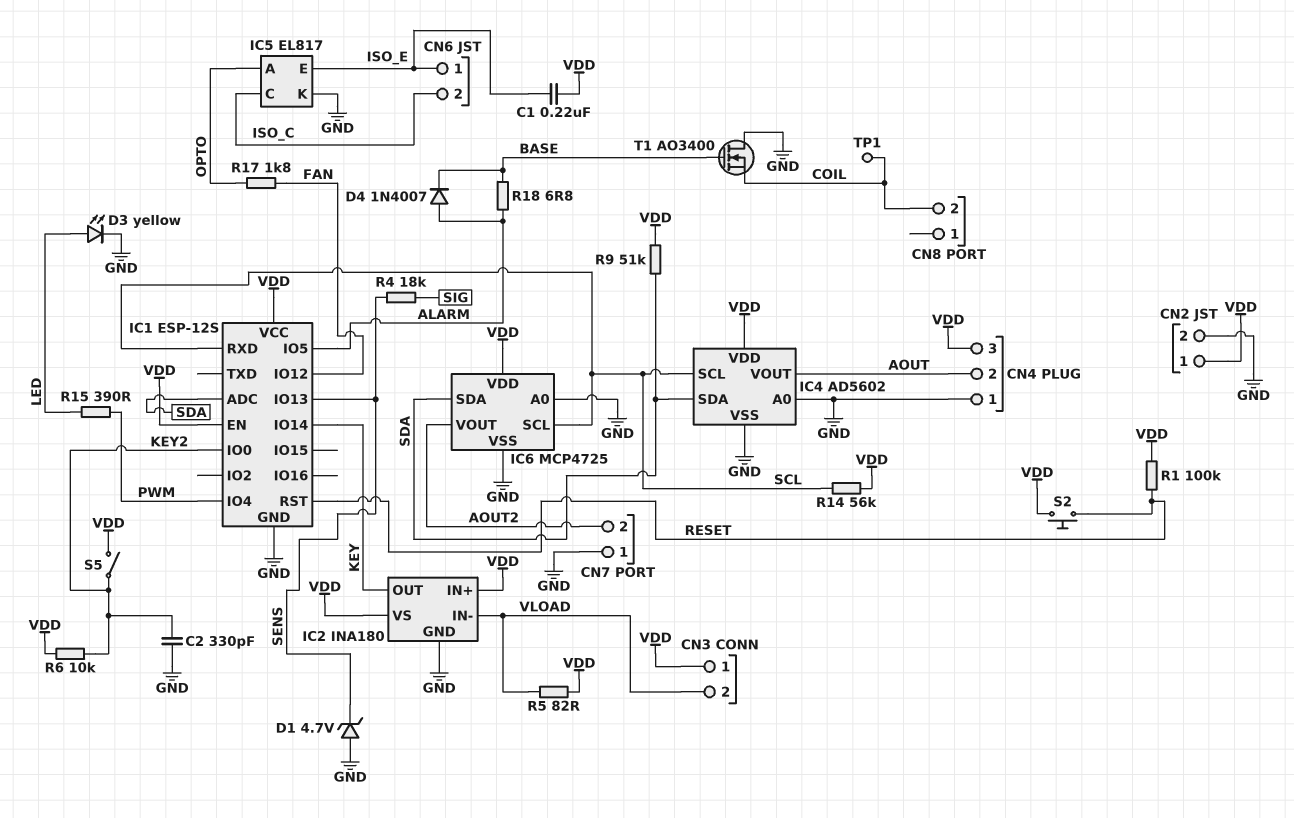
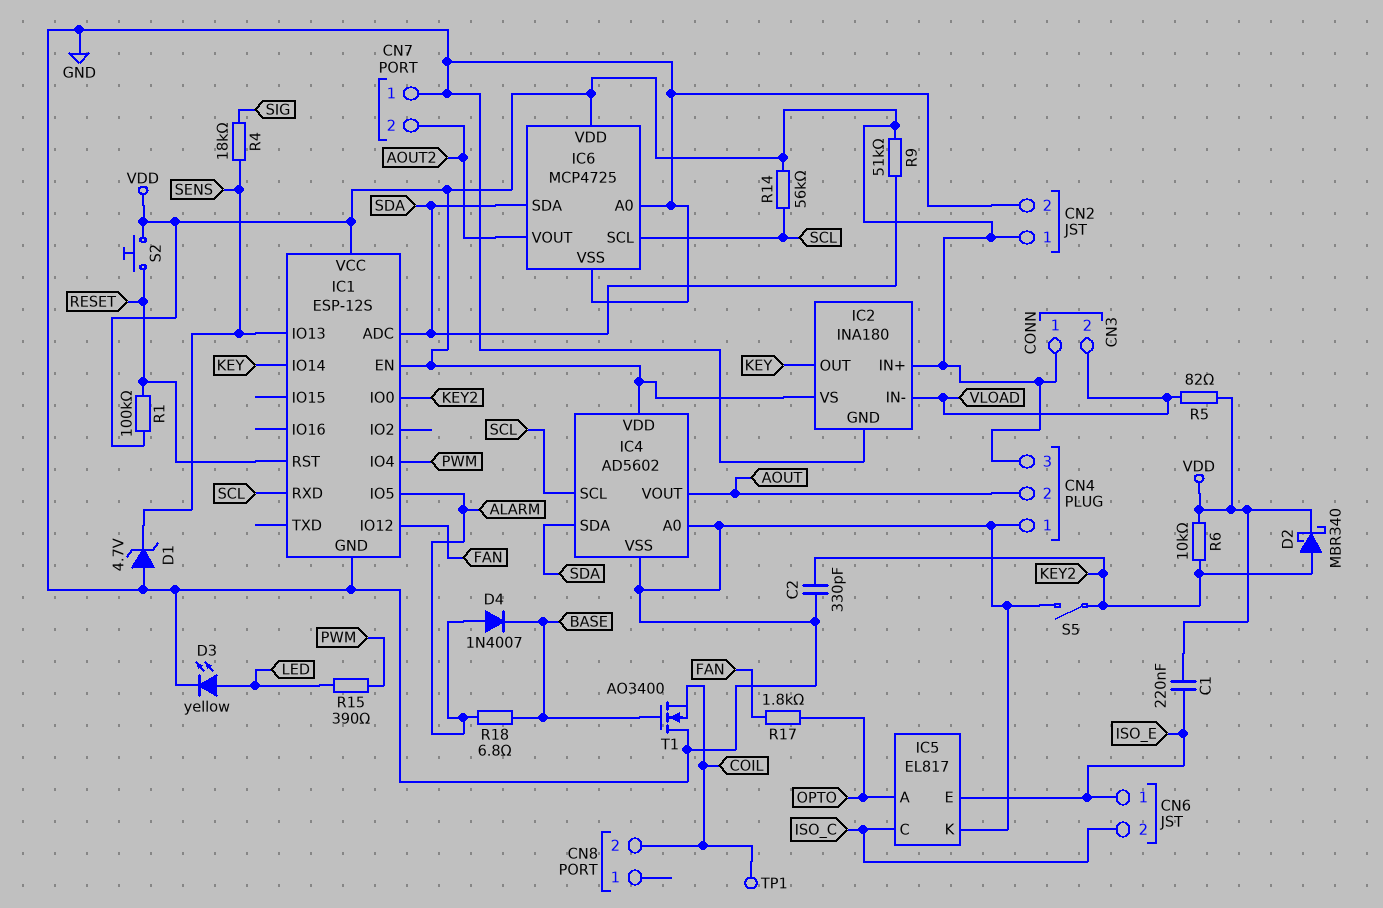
D2: none -> schottky MBR340 (A KEY2, K VDD)
S5: switch (KEY2, VDD) -> switch (GND, KEY2)

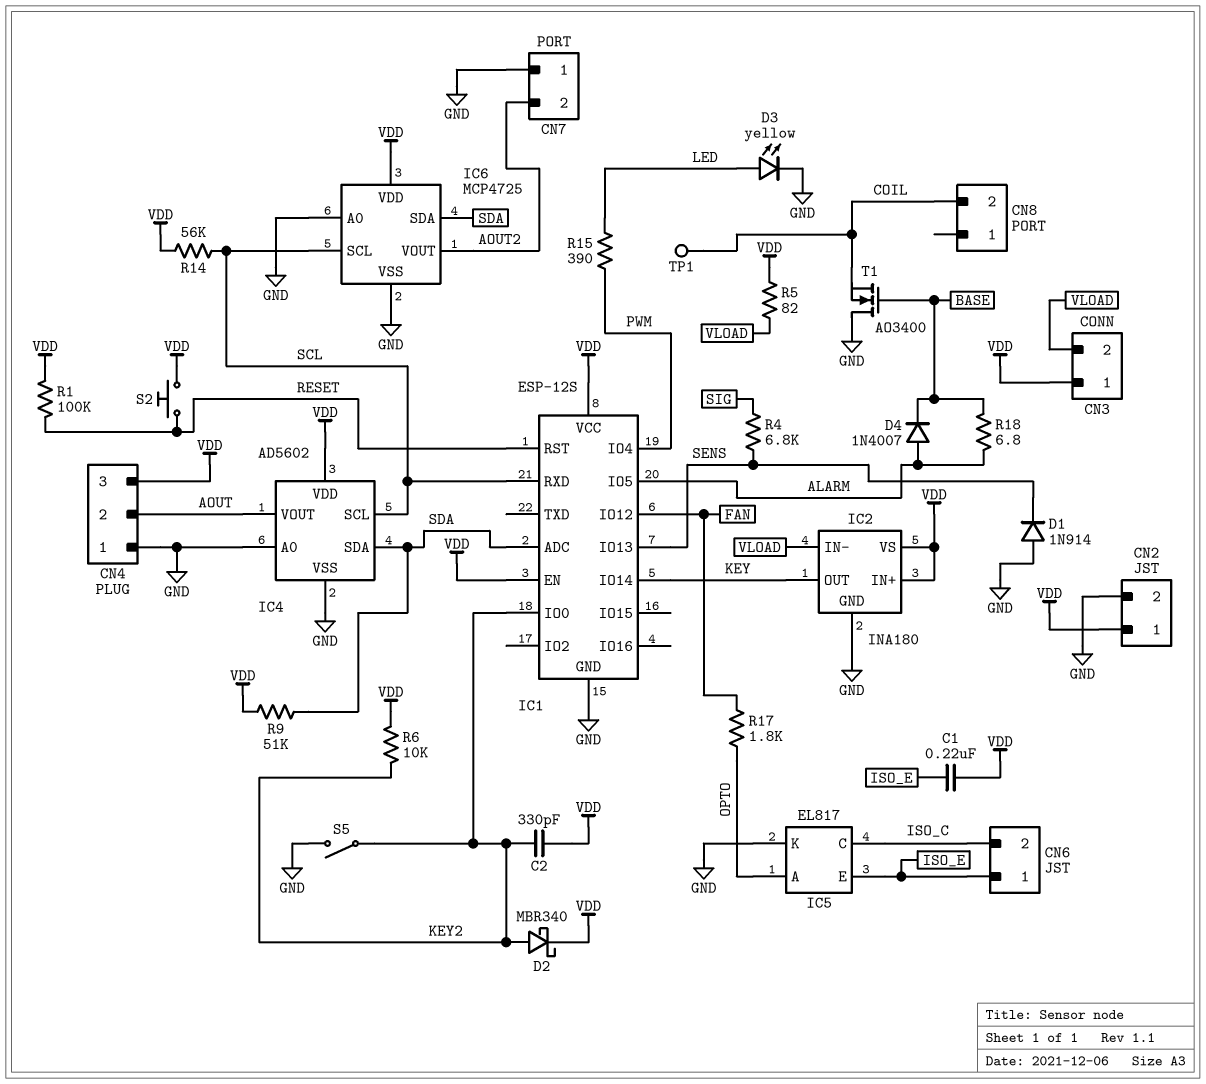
C2: 330pF (GND, KEY2) -> 330pF (KEY2, VDD)
D1: zener 4.7V (A GND, K SENS) -> diode 1N914 (A GND, K SENS)
R4: 18k (SENS, SIG) -> 6.8k (SENS, SIG)

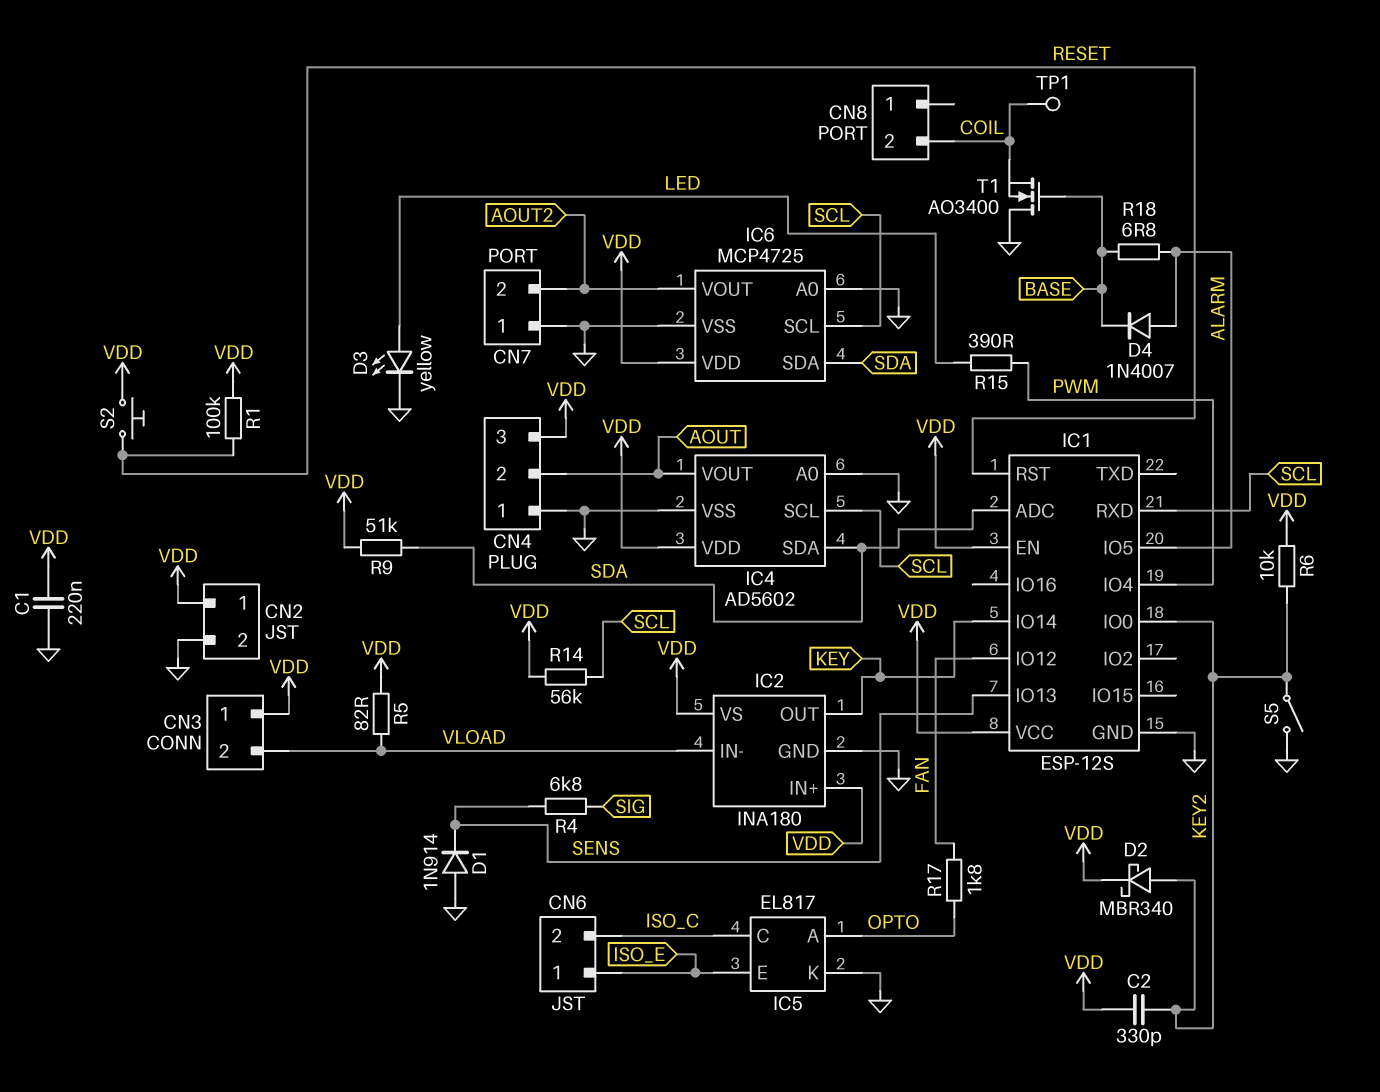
C1: 220nF (ISO_E, VDD) -> 220nF (GND, VDD)

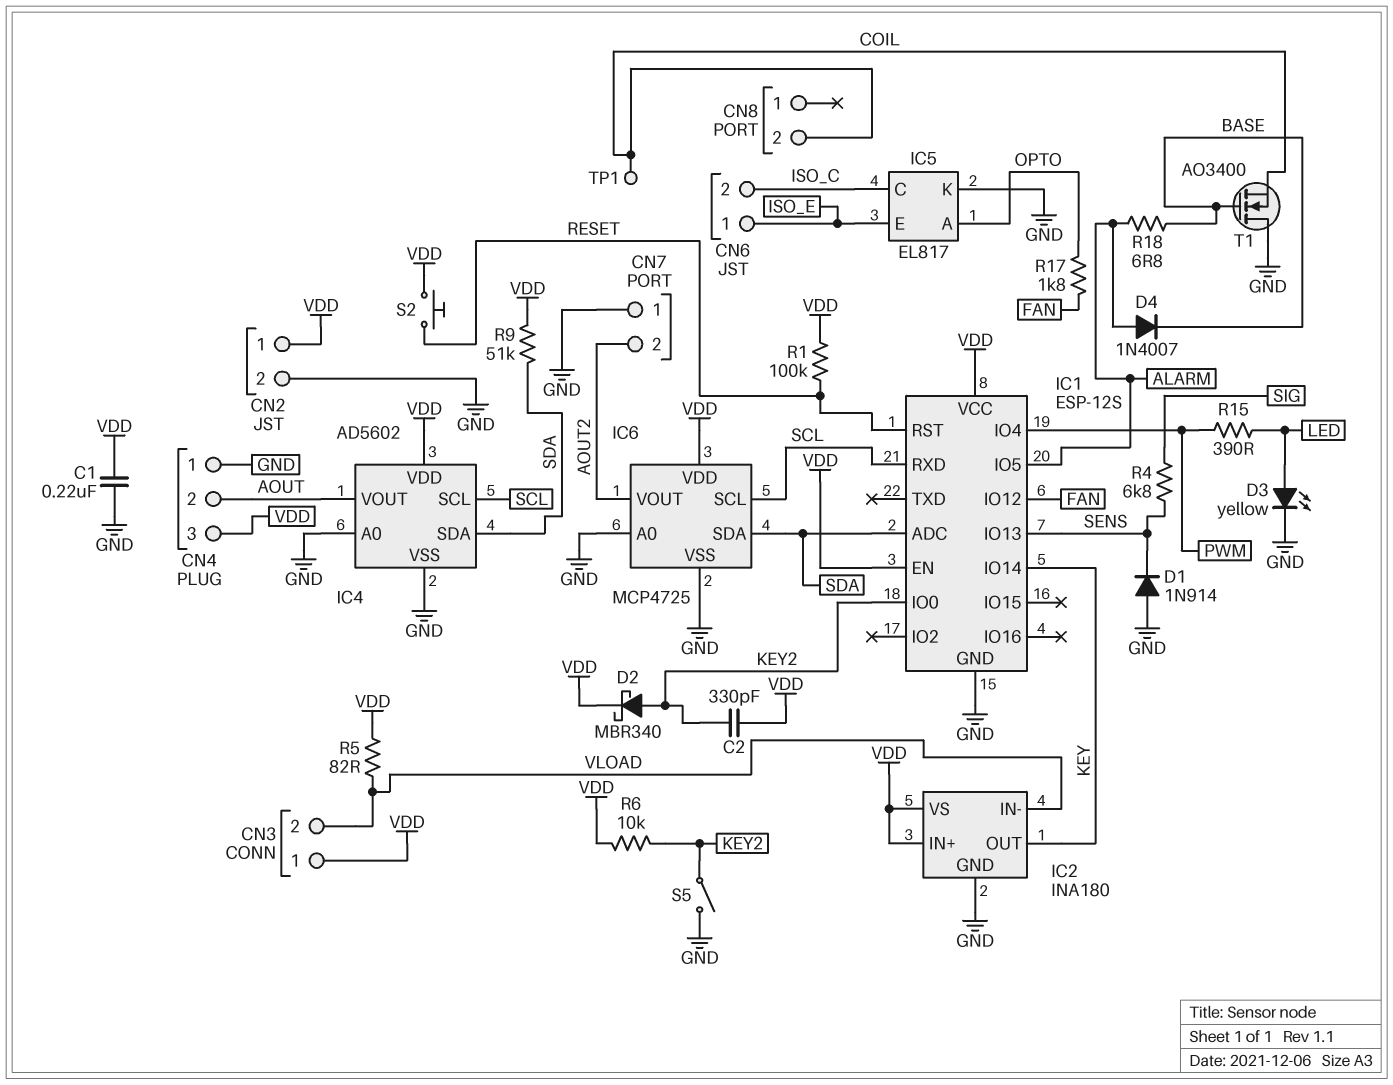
R14: 56k (SCL, VDD) -> none

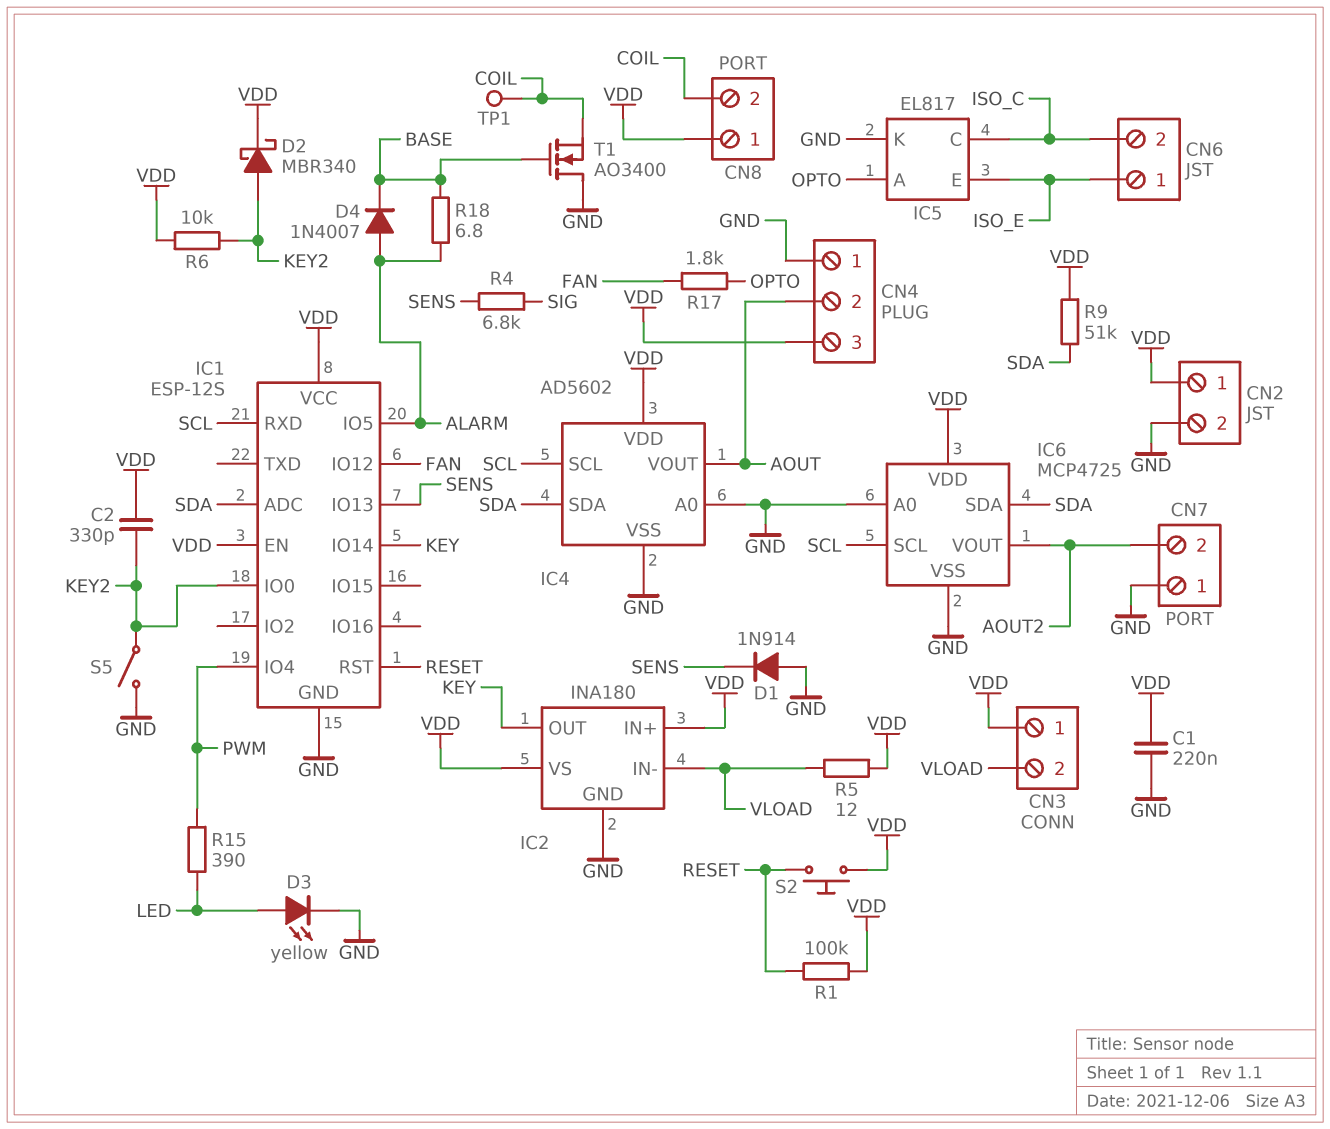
CN8 pin 1: none -> VDD
R5: 82 (VDD, VLOAD) -> 12 (VDD, VLOAD)

